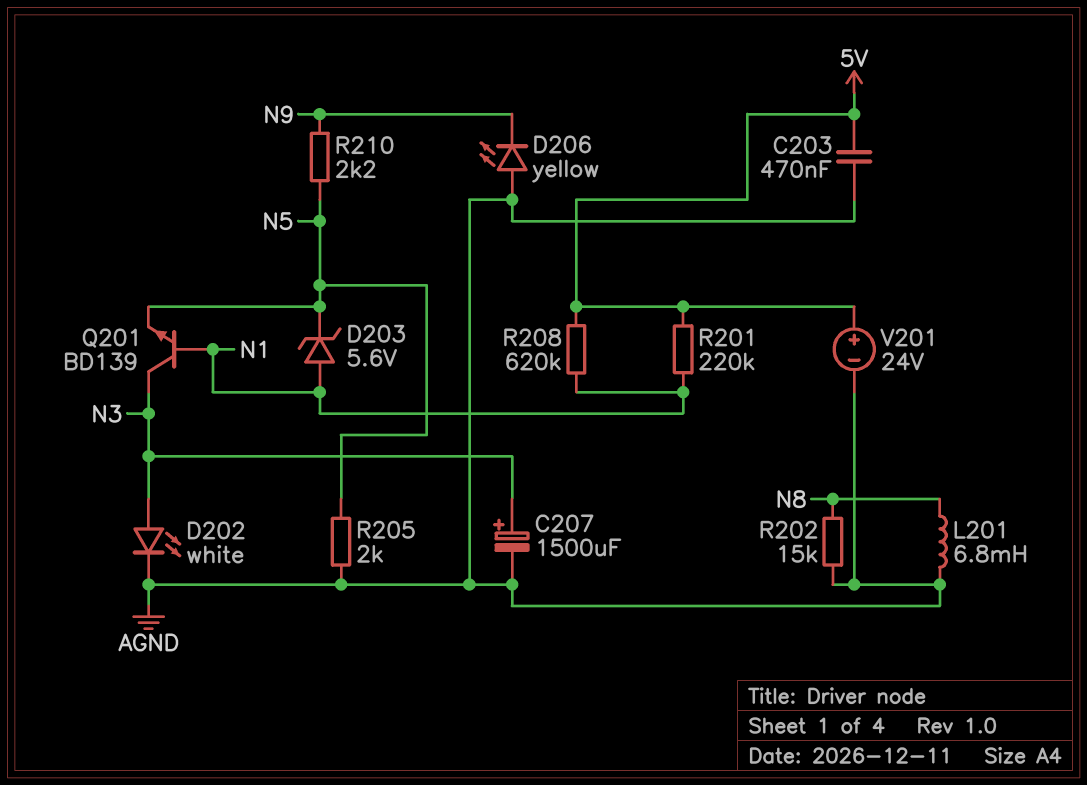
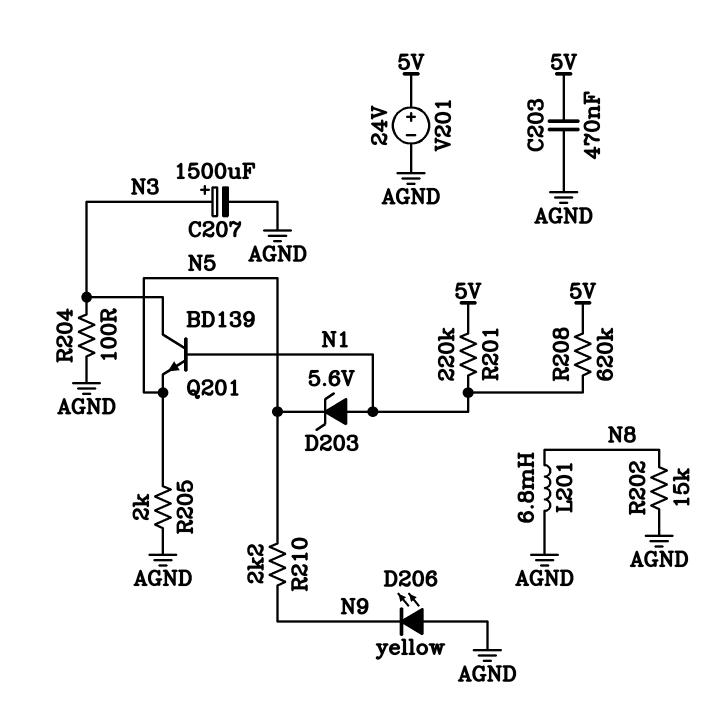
D202: LED white (A N3, K AGND) -> none
R204: none -> 100 (AGND, N3)

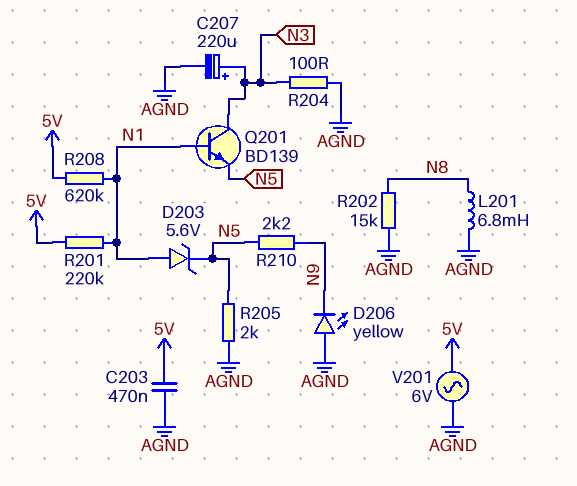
C207: 1500uF (plus N3, minus AGND) -> 220uF (plus N3, minus AGND)
V201: 24V (plus 5V, minus AGND) -> AC 6V (5V, AGND)

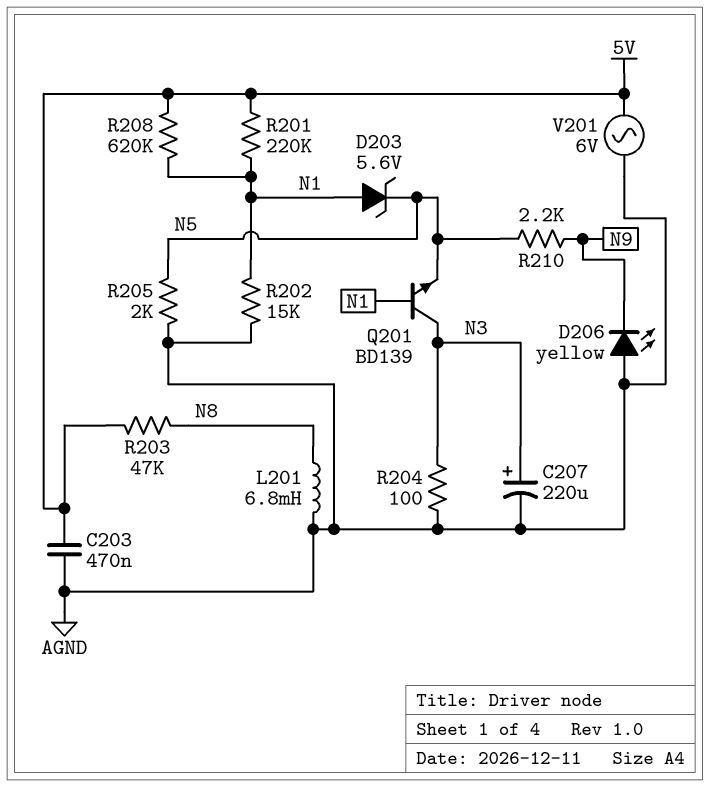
R202: 15k (AGND, N8) -> 15k (AGND, N1)
R203: none -> 47k (5V, N8)

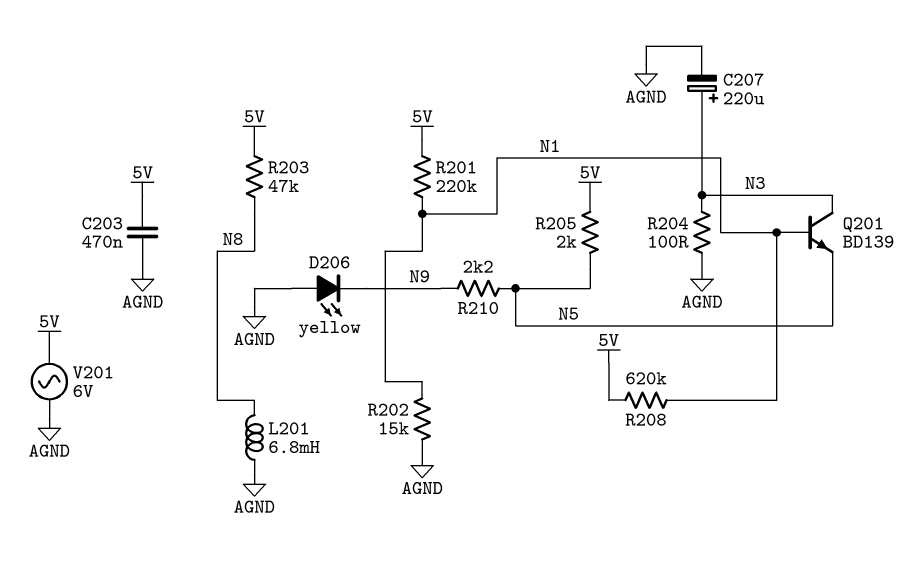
D203: zener 5.6V (A N1, K N5) -> none
R205: 2k (AGND, N5) -> 2k (5V, N5)

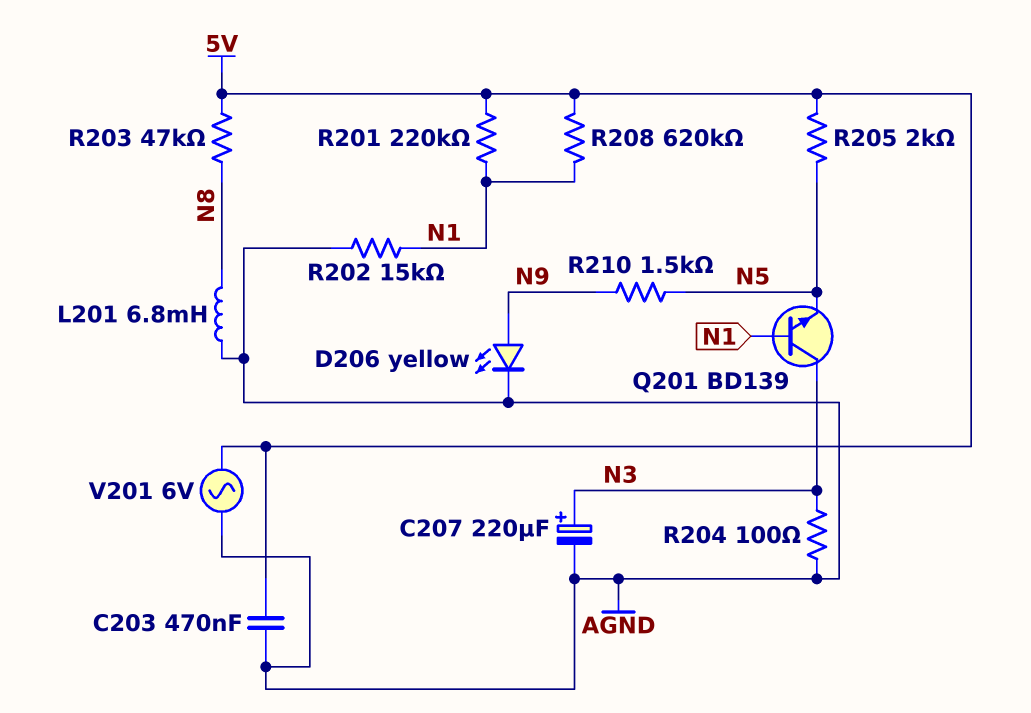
D206: LED yellow (A AGND, K N9) -> LED yellow (A N9, K AGND)
R210: 2.2k (N5, N9) -> 1.5k (N5, N9)

